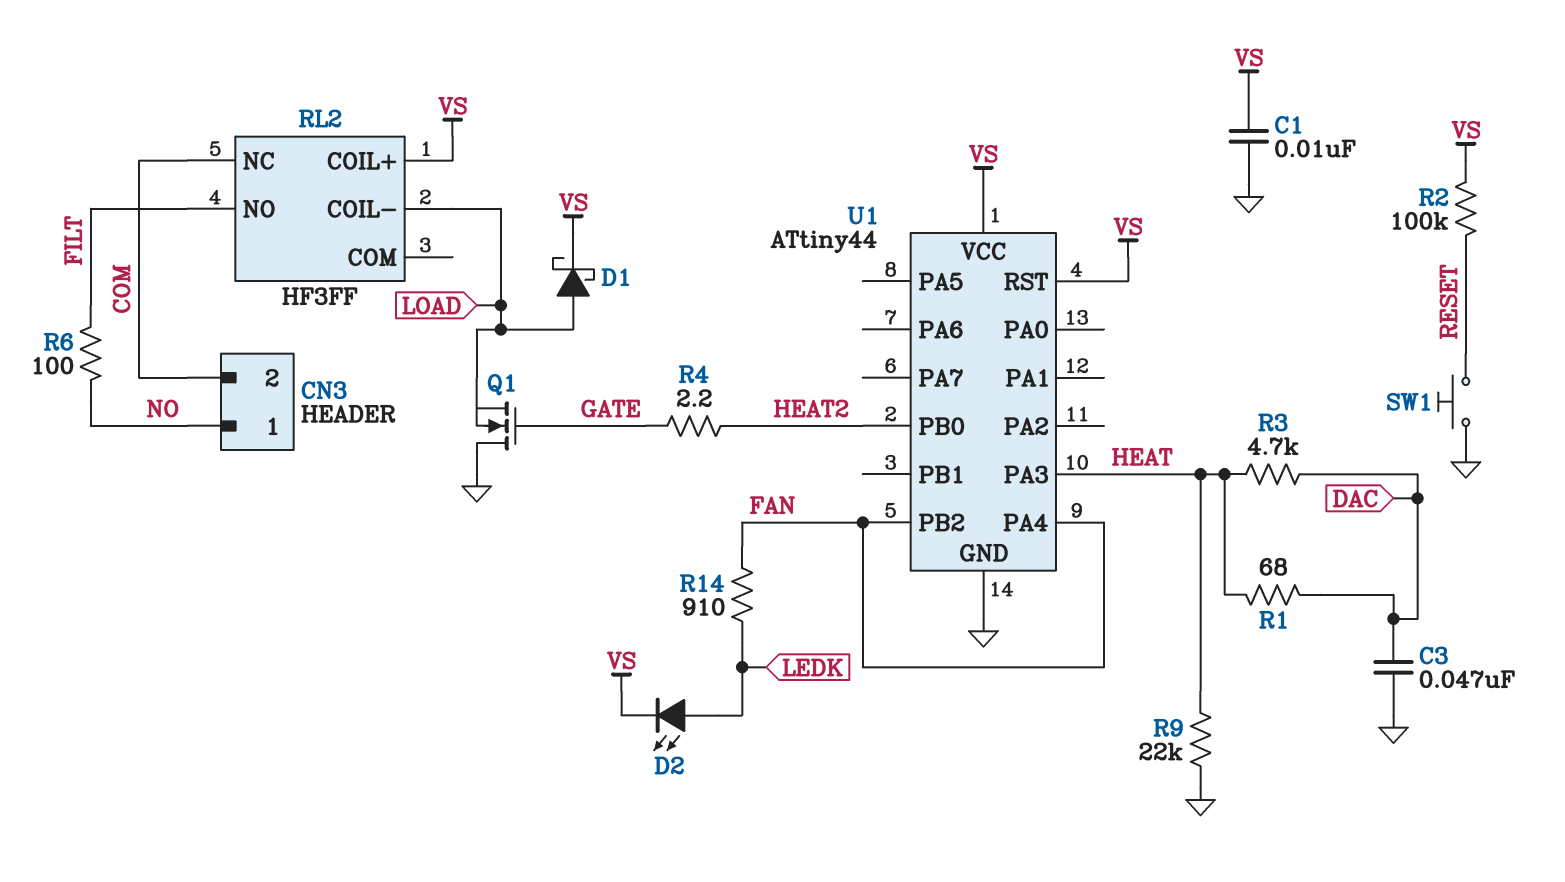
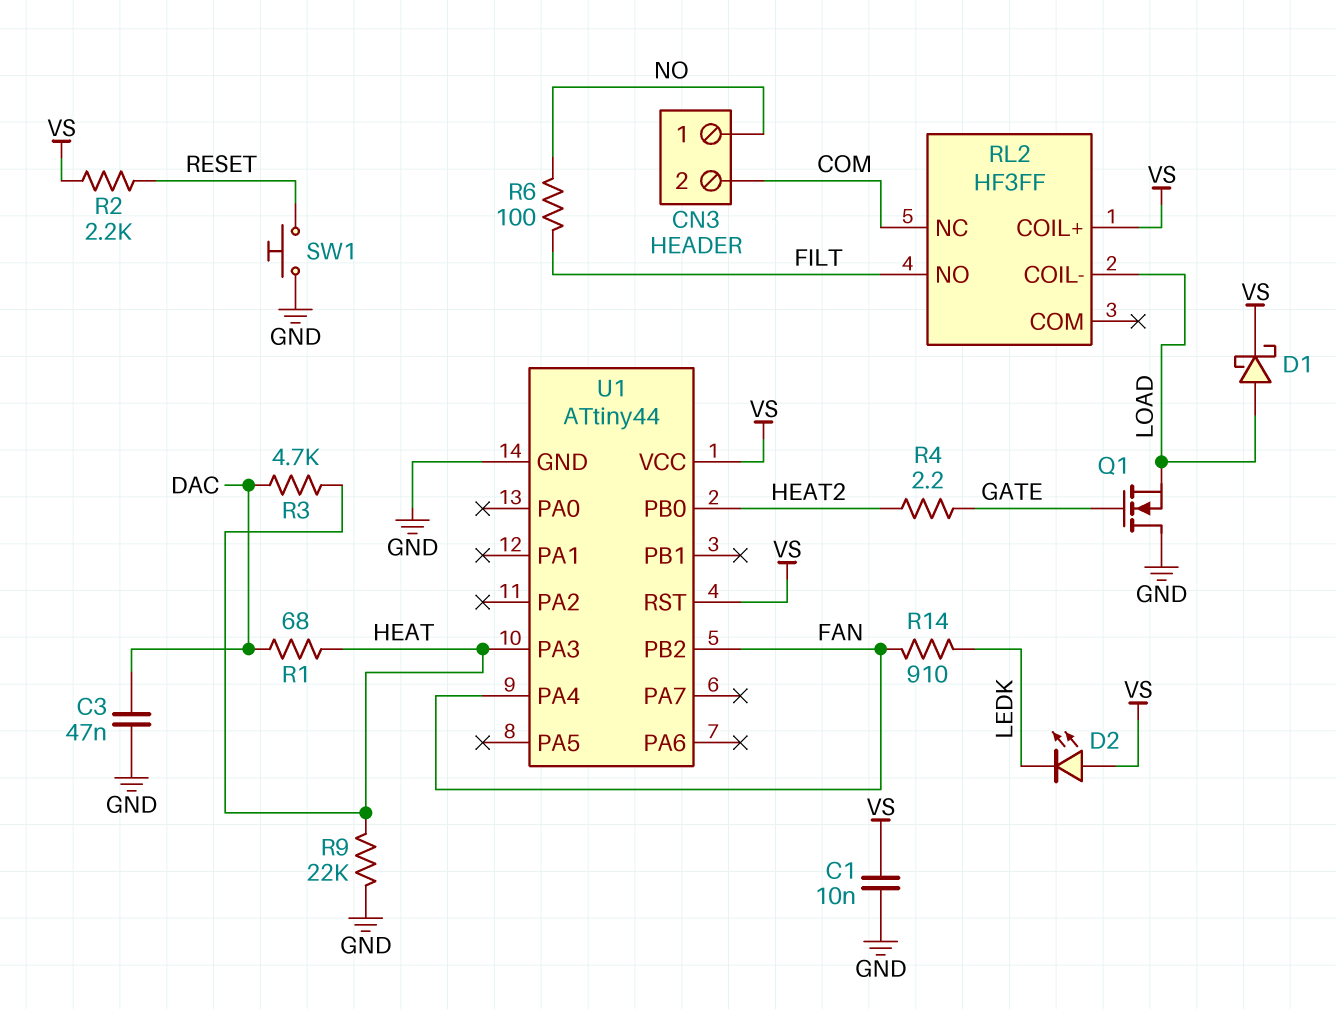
D2: LED (A LEDK, K VS) -> LED (A VS, K LEDK)
R2: 100k (RESET, VS) -> 2.2k (RESET, VS)

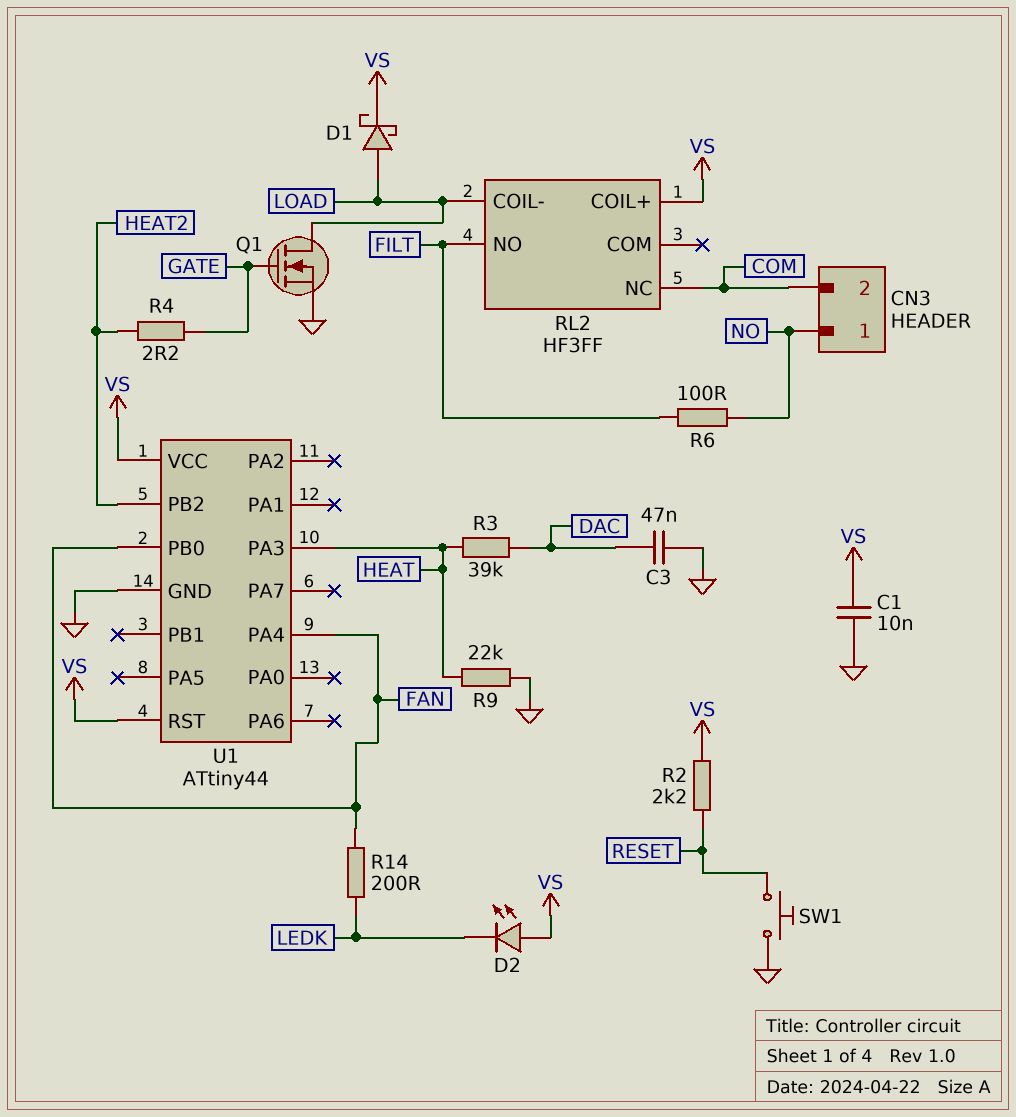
Q1: NMOS (G GATE, D GND, S LOAD) -> NMOS (G GATE, D LOAD, S GND)
R1: 68 (DAC, HEAT) -> none
R3: 4.7k (DAC, HEAT) -> 39k (DAC, HEAT)
R14: 910 (FAN, LEDK) -> 200 (FAN, LEDK)
U1 pin PB0: HEAT2 -> FAN
U1 pin PB2: FAN -> HEAT2

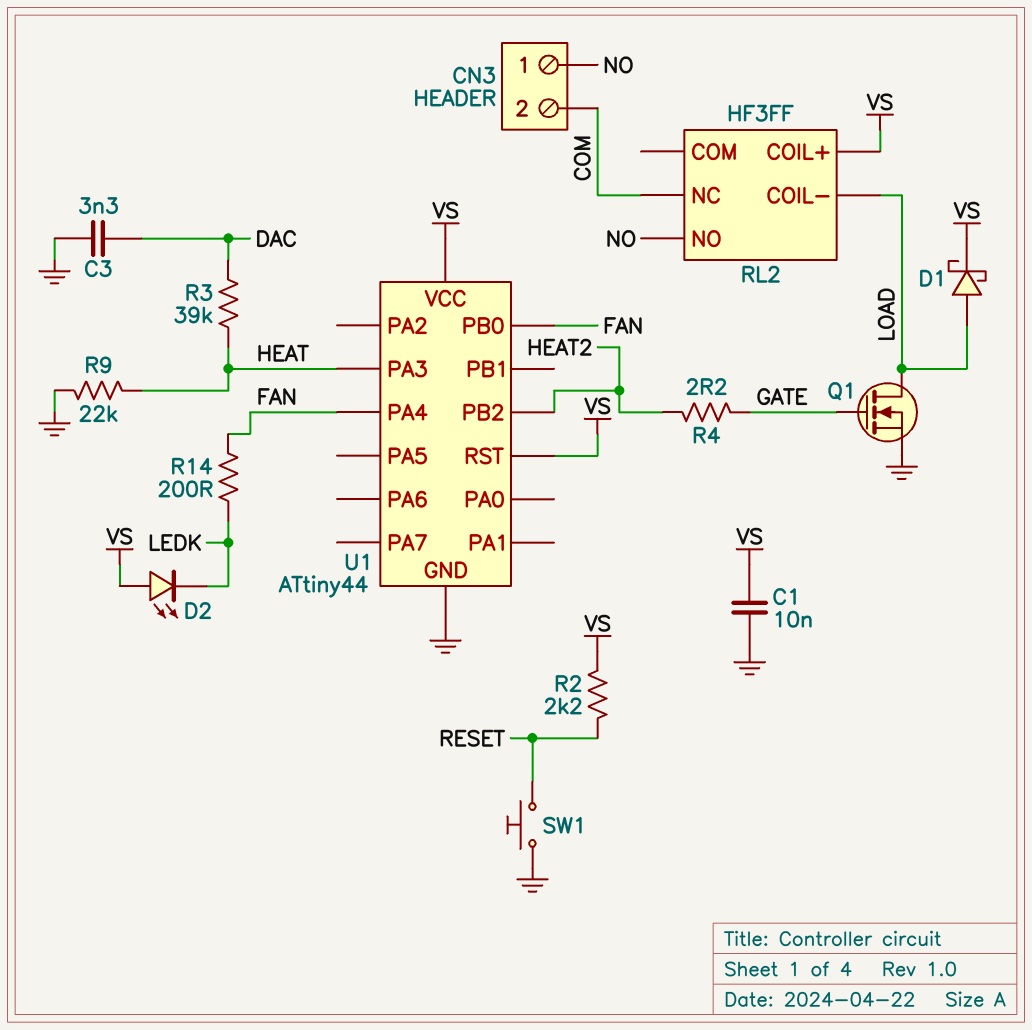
C3: 47nF (DAC, GND) -> 3.3nF (DAC, GND)
R6: 100 (FILT, NO) -> none
RL2 pin NO: FILT -> NO

